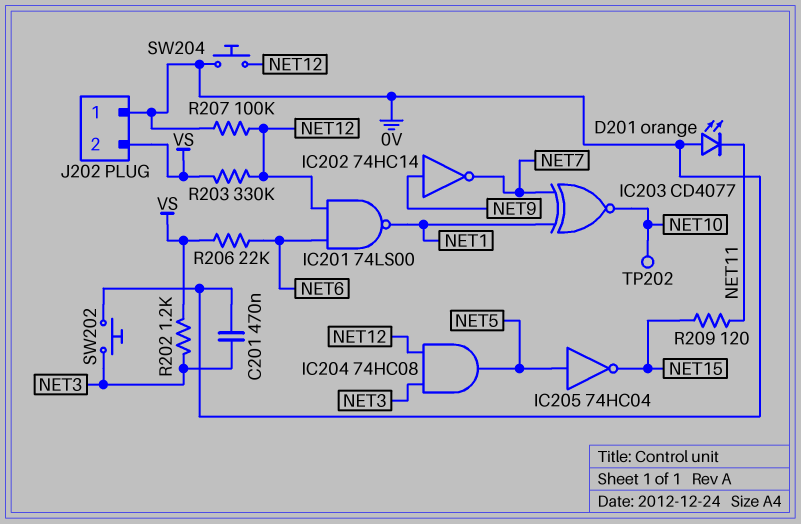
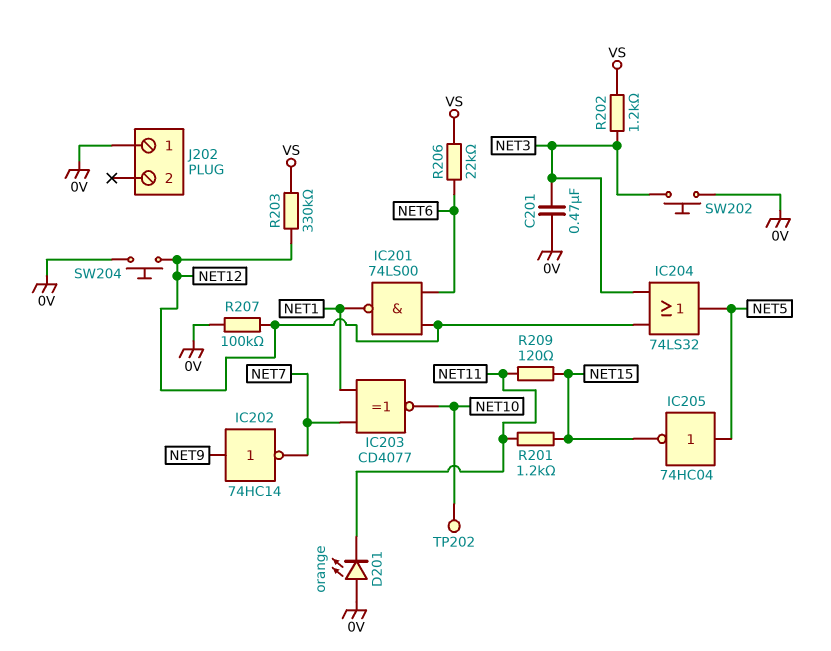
IC204: AND 74HC08 (in NET3, in NET12, out NET5) -> OR 74LS32 (in NET3, in NET12, out NET5)
J202 pin 2: VS -> none
R201: none -> 1.2k (NET11, NET15)

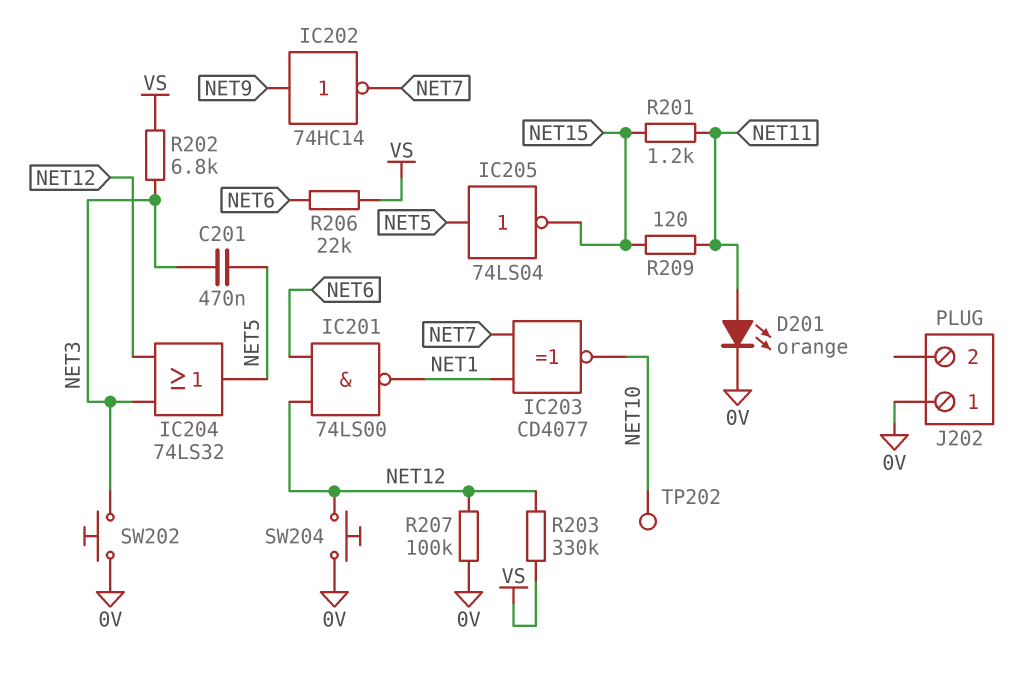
C201: 470nF (0V, NET3) -> 470nF (NET3, NET5)
D201: LED orange (A 0V, K NET11) -> LED orange (A NET11, K 0V)
IC205: NOT 74HC04 (in NET5, out NET15) -> NOT 74LS04 (in NET5, out NET15)
R202: 1.2k (NET3, VS) -> 6.8k (NET3, VS)

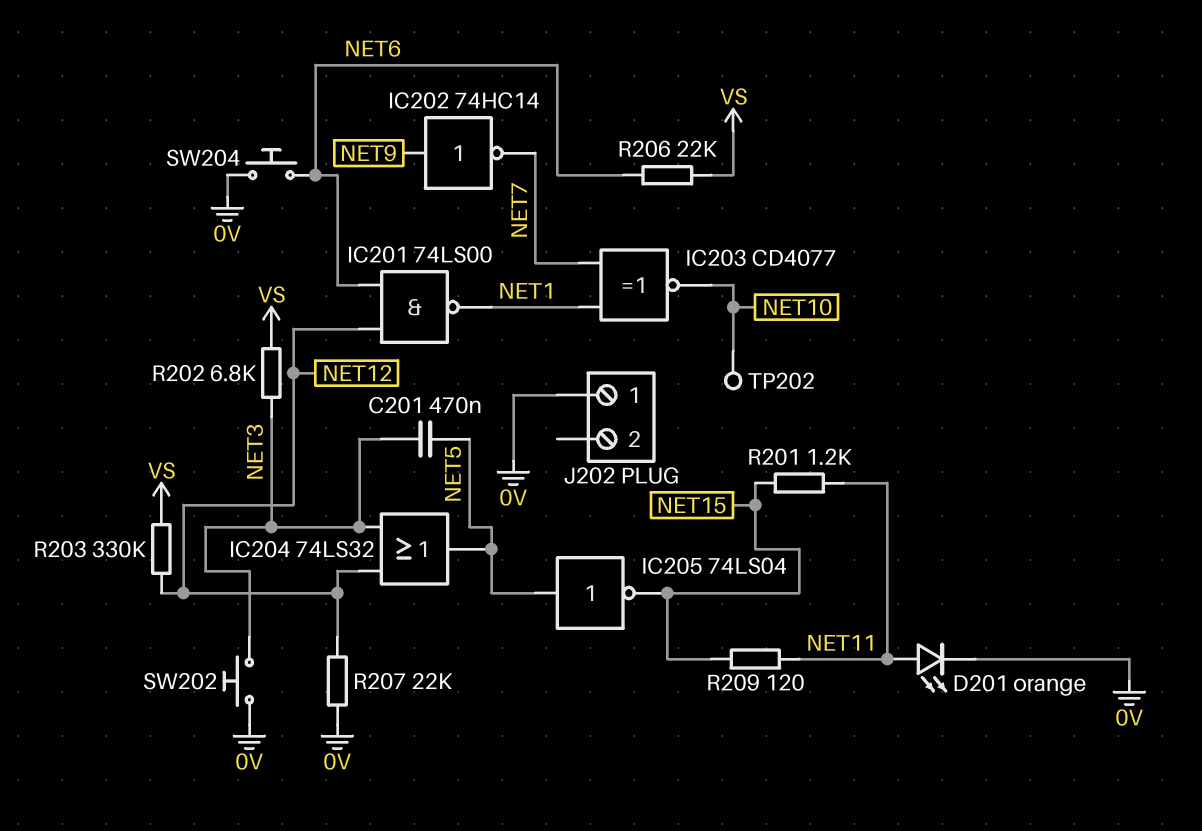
R207: 100k (0V, NET12) -> 22k (0V, NET12)
SW204: button (0V, NET12) -> button (0V, NET6)

